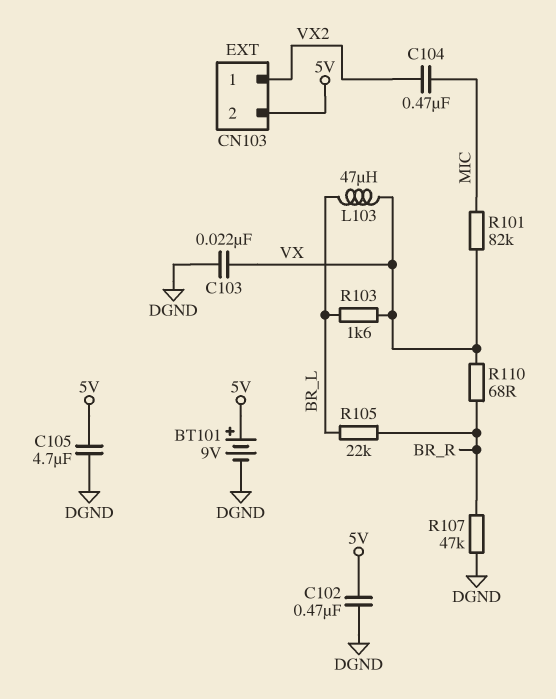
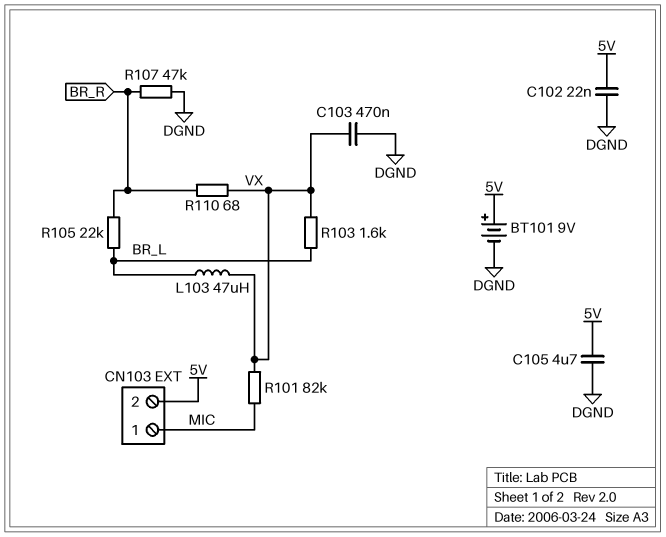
C102: 470nF (5V, DGND) -> 22nF (5V, DGND)
C103: 22nF (DGND, VX) -> 470nF (DGND, VX)
C104: 470nF (MIC, VX2) -> none
CN103 pin 1: VX2 -> MIC

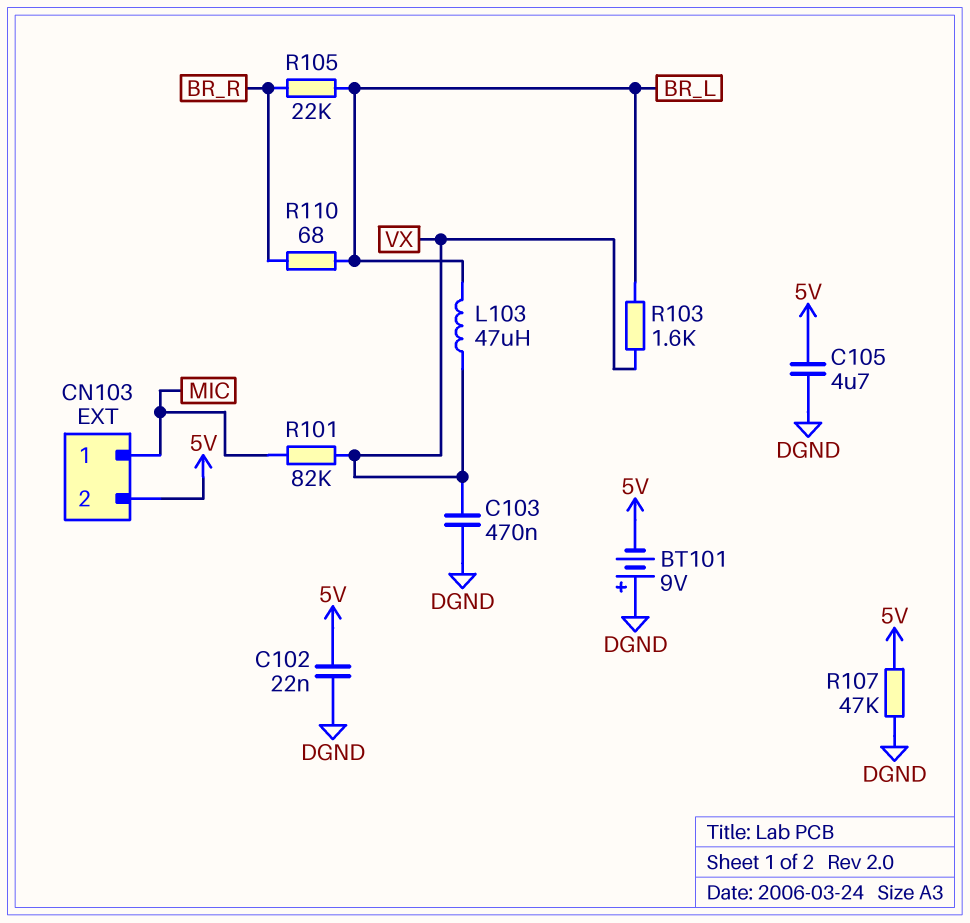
BT101: 9V (plus 5V, minus DGND) -> 9V (plus DGND, minus 5V)
R107: 47k (BR_R, DGND) -> 47k (5V, DGND)
R110: 68 (BR_R, VX) -> 68 (BR_L, BR_R)

